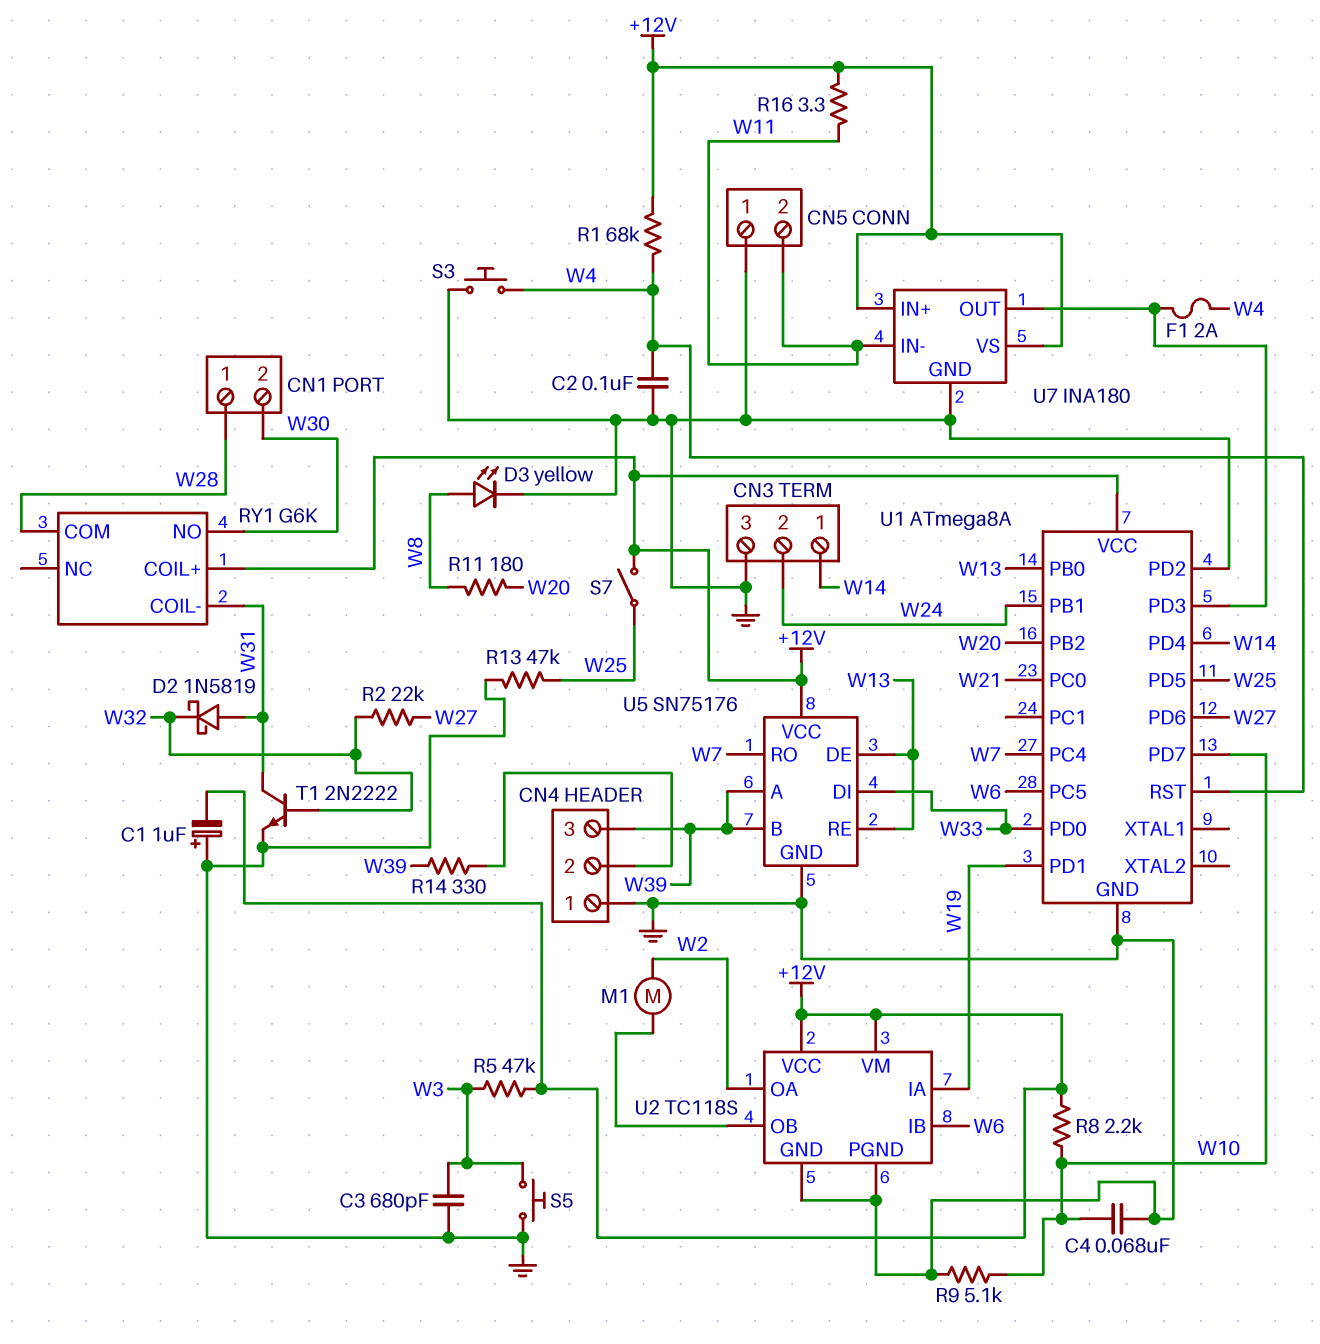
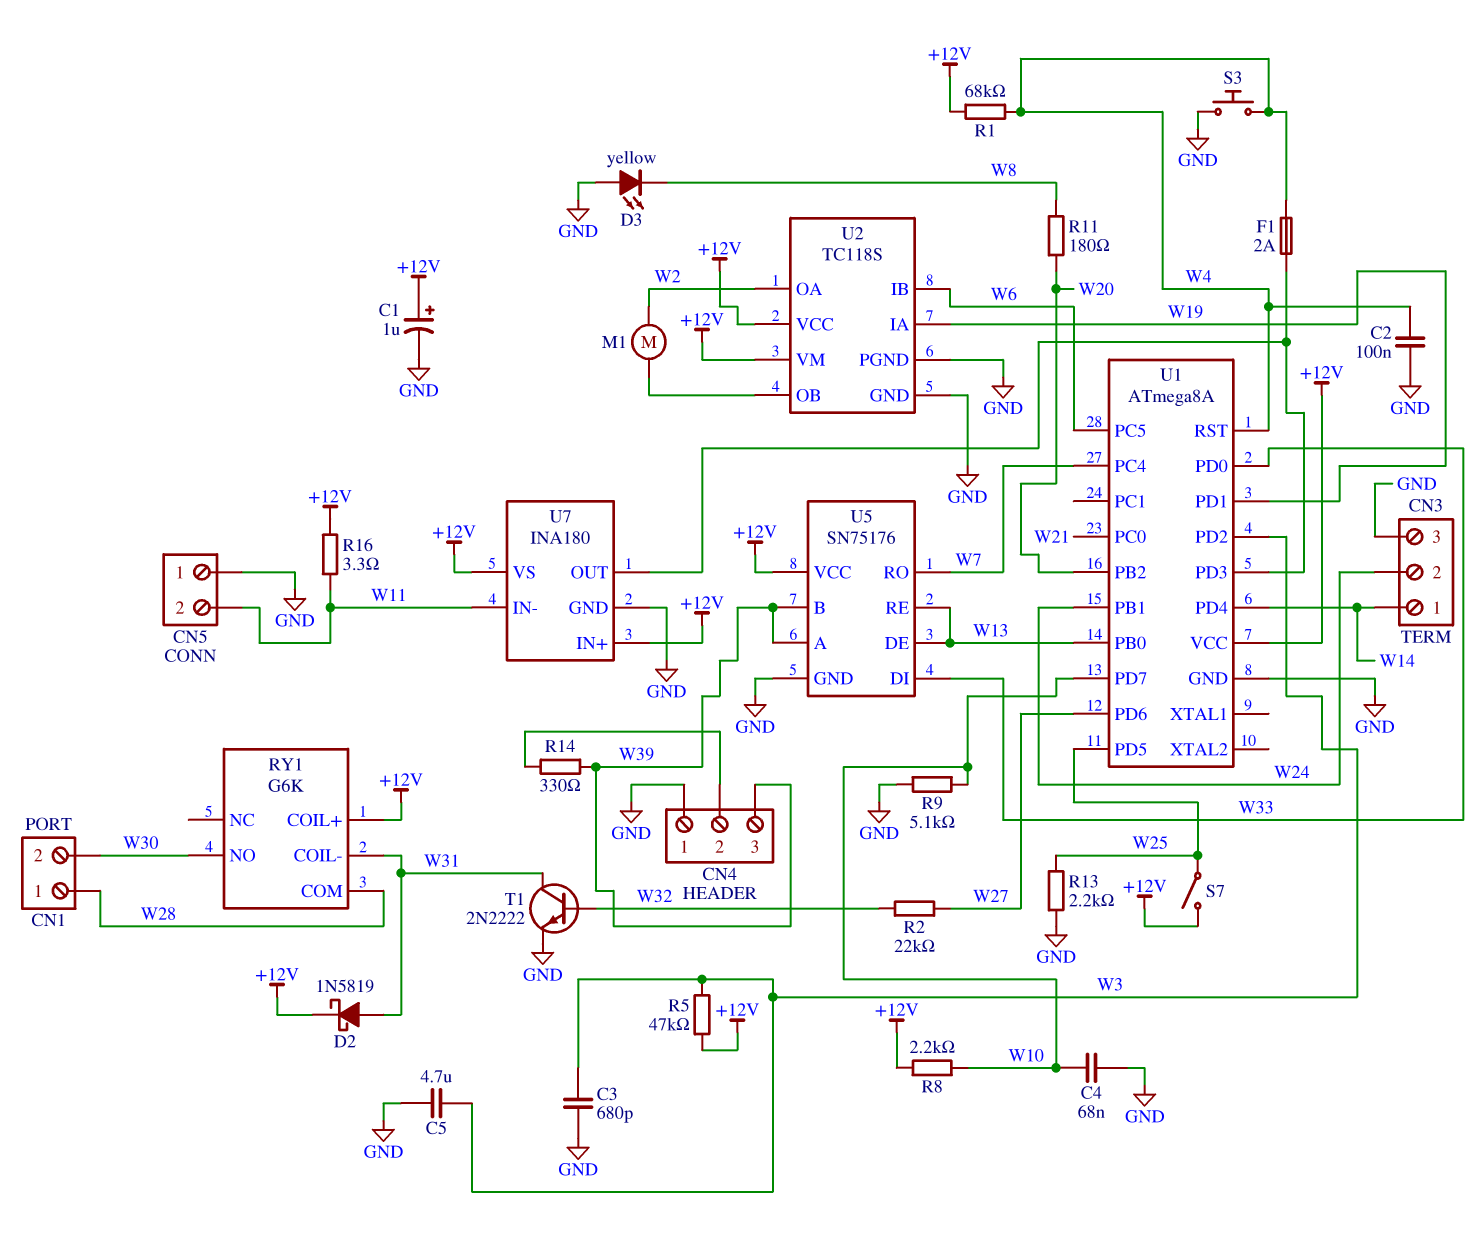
C1: 1uF (plus GND, minus +12V) -> 1uF (plus +12V, minus GND)
C5: none -> 4.7uF (GND, W3)
D2: schottky 1N5819 (A W31, K W32) -> schottky 1N5819 (A W31, K +12V)
D3: LED yellow (A W8, K GND) -> LED yellow (A GND, K W8)
R13: 47k (GND, W25) -> 2.2k (GND, W25)
S5: button (GND, W3) -> none
U1 pin PD2: GND -> W3

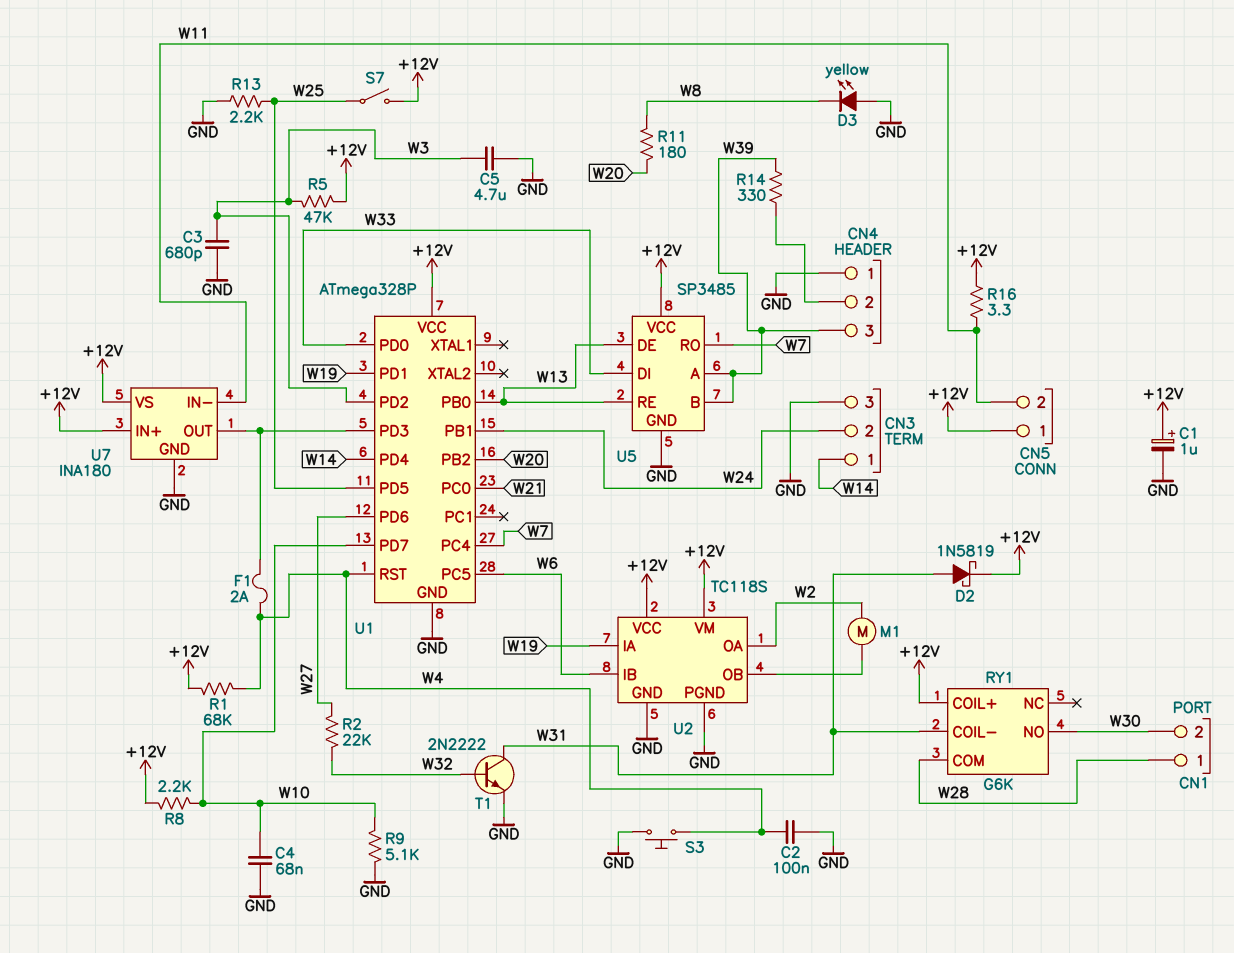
CN5 pin 1: GND -> +12V
U1: ATmega8A -> ATmega328P
U5: SN75176 -> SP3485

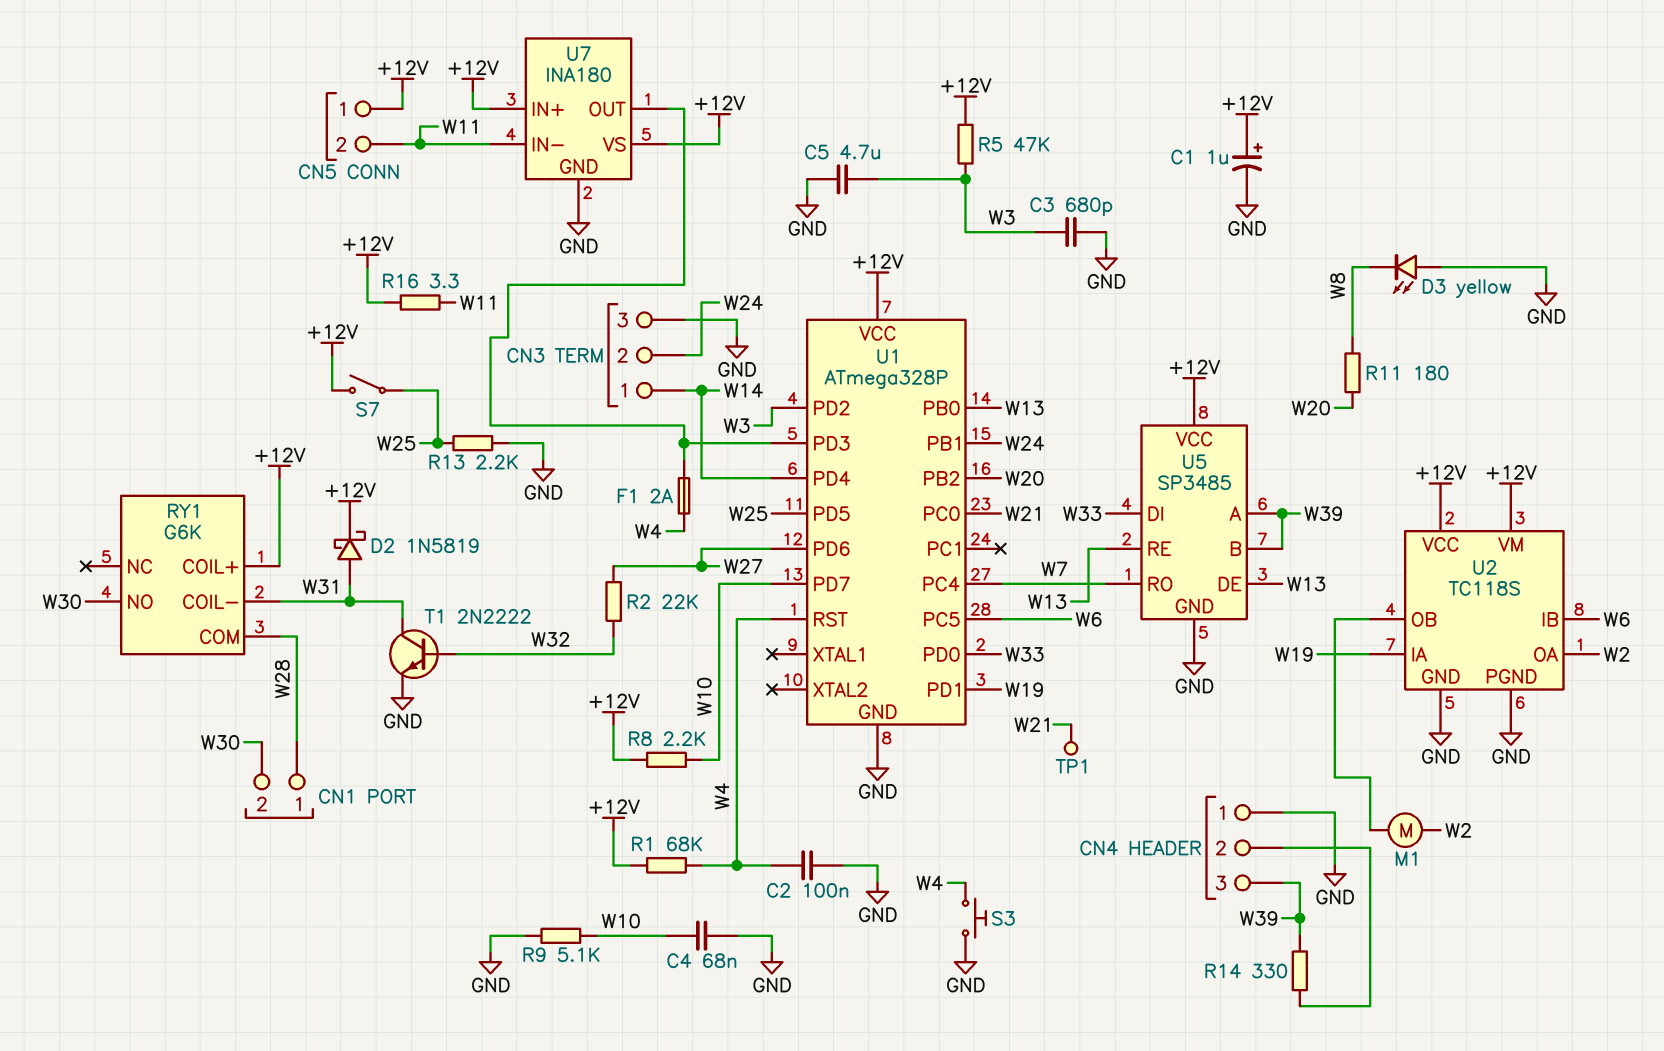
TP1: none -> test point (W21)

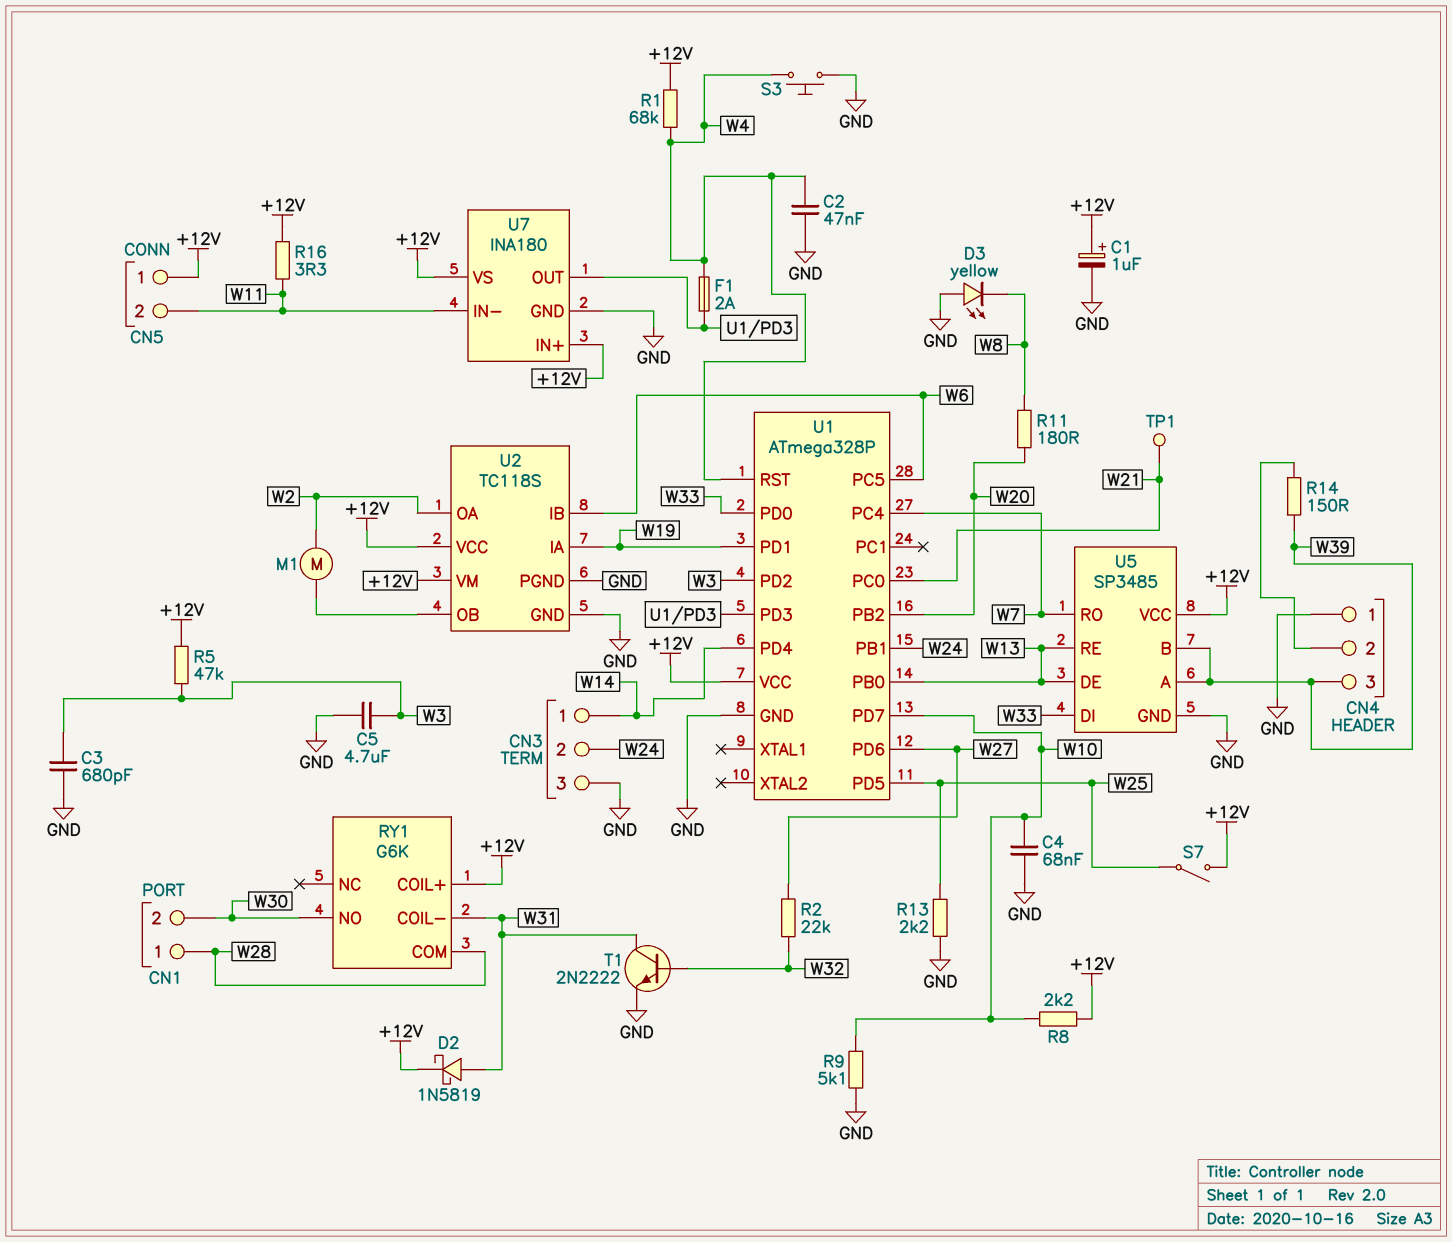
C2: 100nF (GND, W4) -> 47nF (GND, W4)
R14: 330 (CN4/2, W39) -> 150 (CN4/2, W39)

